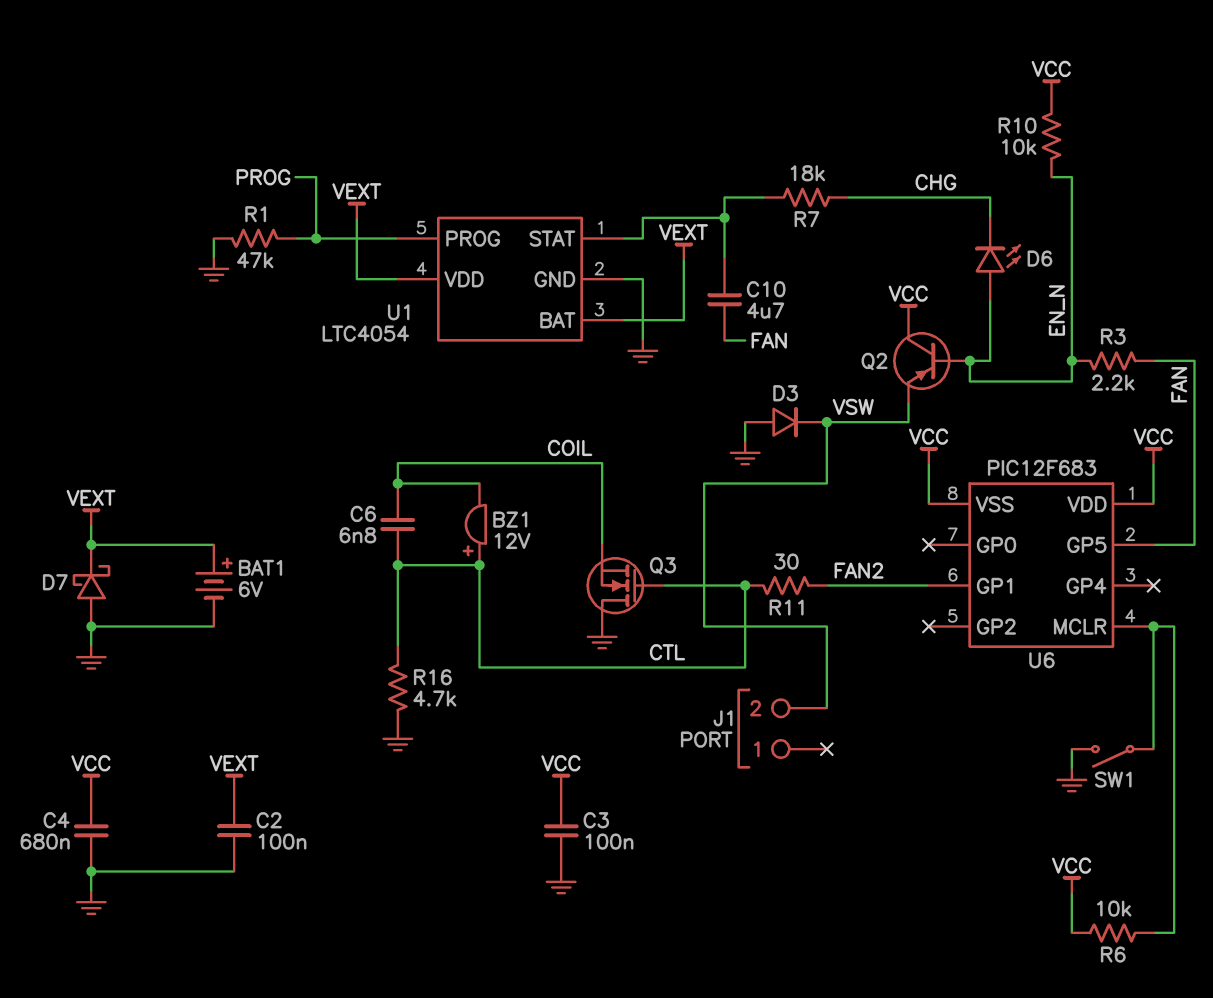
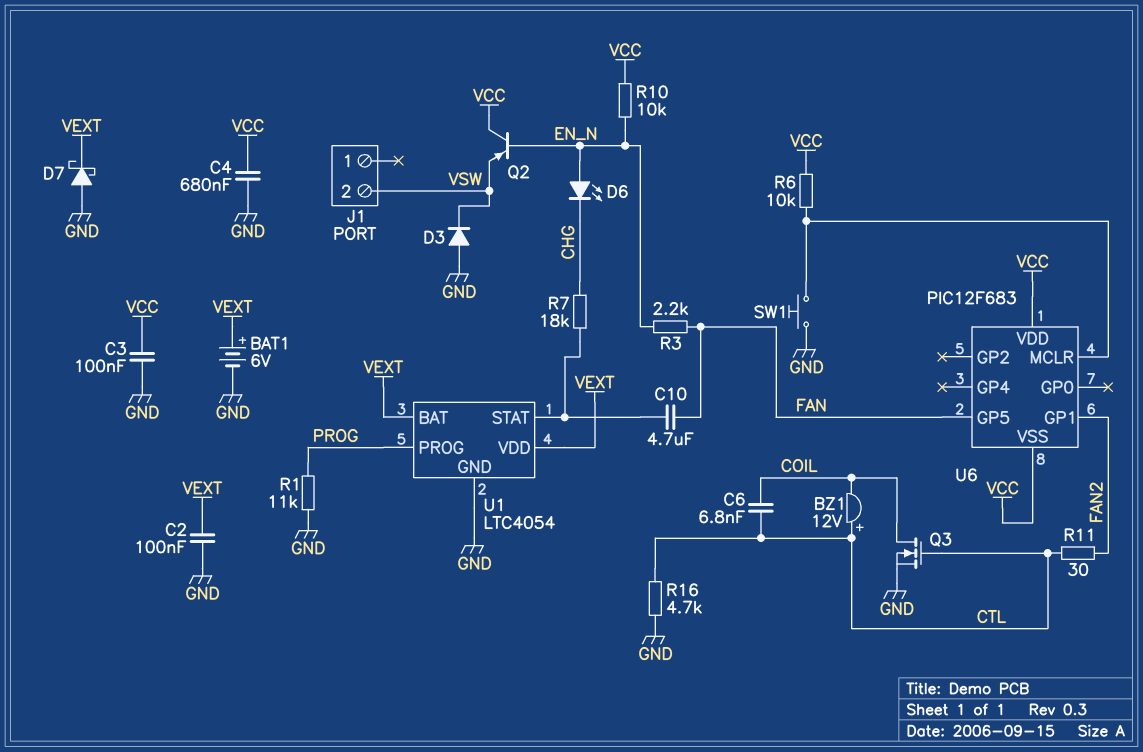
Q3: NMOS (G CTL, D GND, S COIL) -> NMOS (G CTL, D COIL, S GND)
R1: 47k (GND, PROG) -> 11k (GND, PROG)
SW1: switch (GND, U6/MCLR) -> button (GND, U6/MCLR)

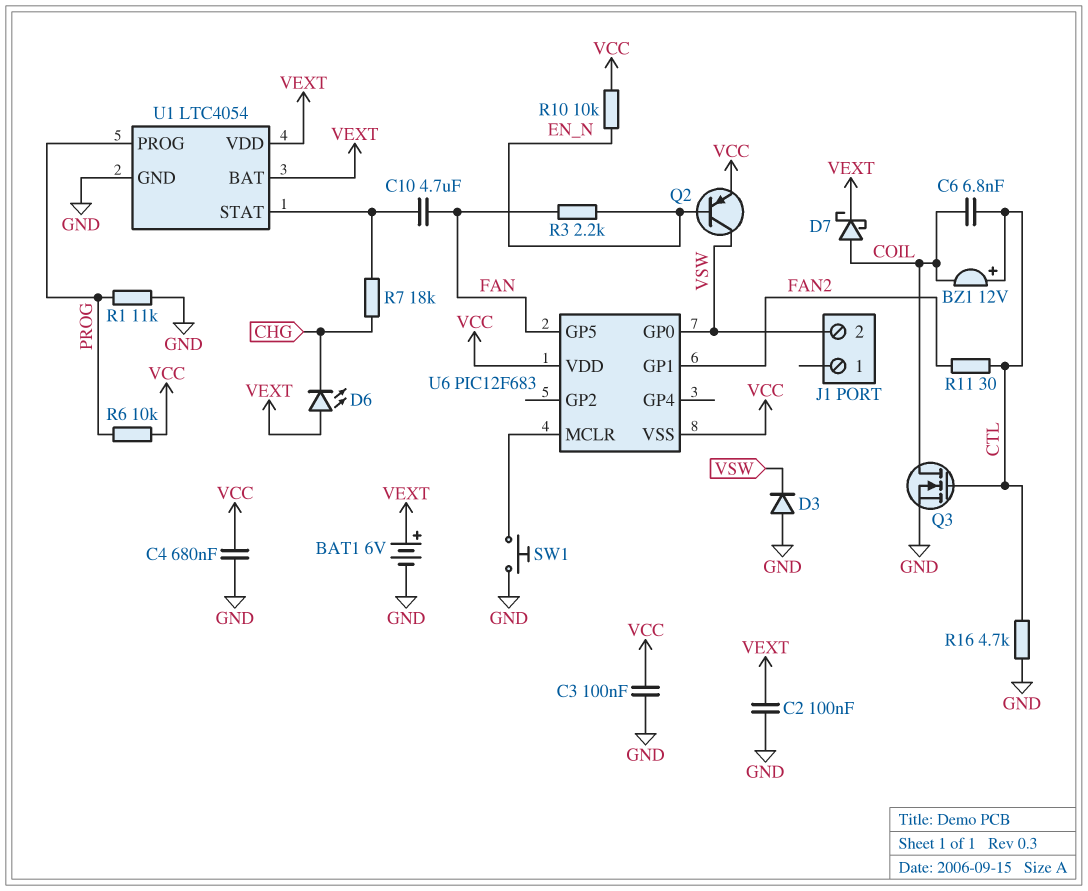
D6: LED (A EN_N, K CHG) -> LED (A VEXT, K CHG)
D7: schottky (A GND, K VEXT) -> schottky (A COIL, K VEXT)
Q2: PNP (B EN_N, C VCC, E VSW) -> PNP (B EN_N, C VSW, E VCC)
R6: 10k (U6/MCLR, VCC) -> 10k (PROG, VCC)
U6 pin GP0: none -> VSW

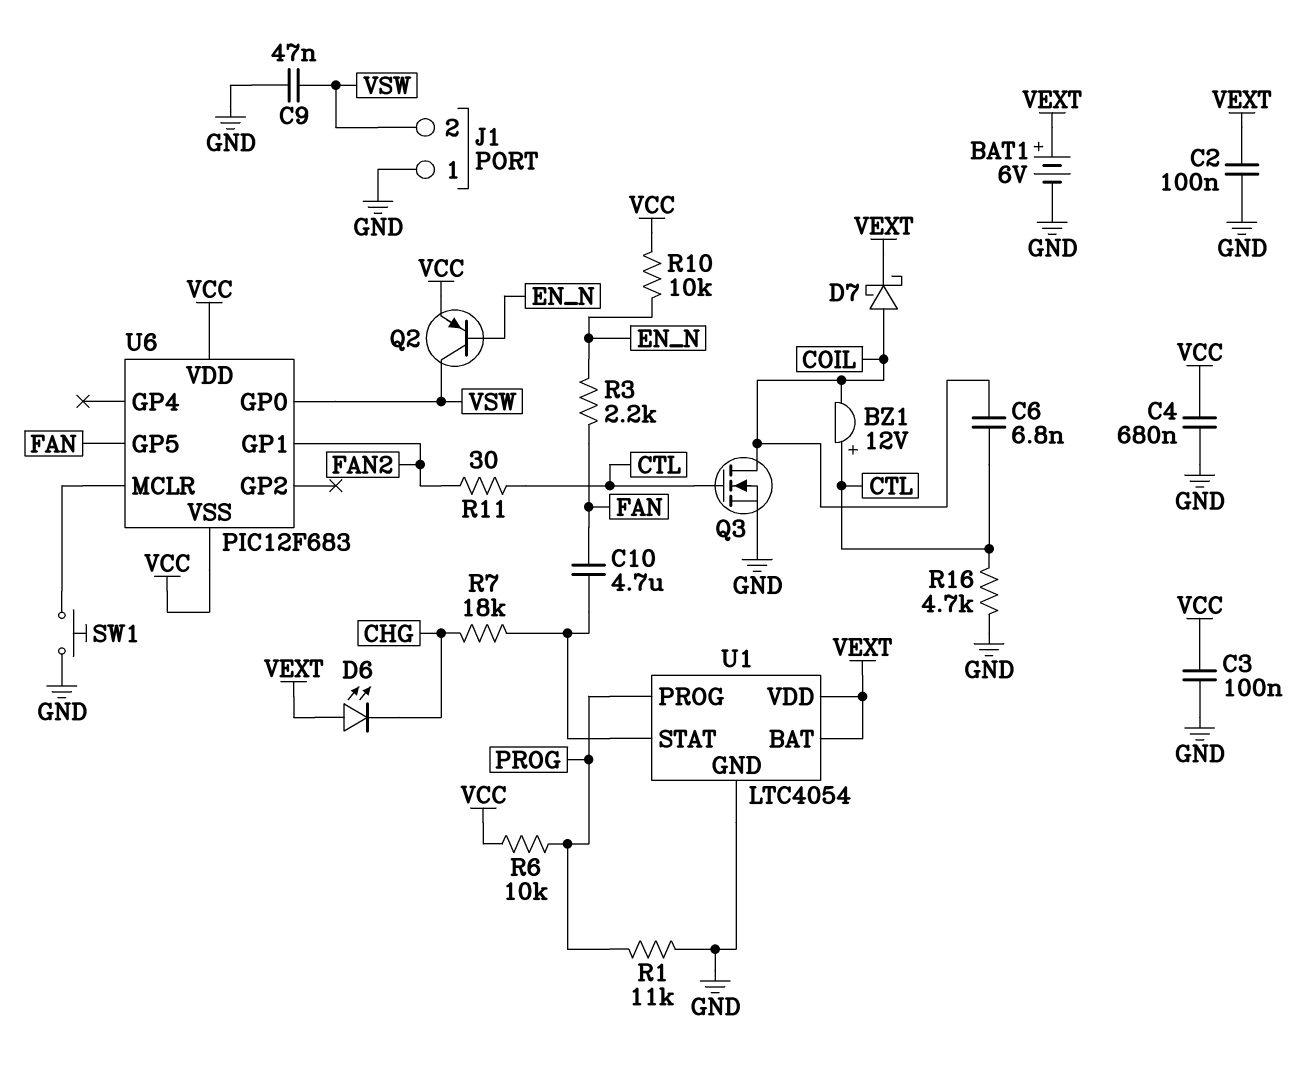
C9: none -> 47nF (GND, VSW)
D3: diode (A GND, K VSW) -> none
J1 pin 1: none -> GND

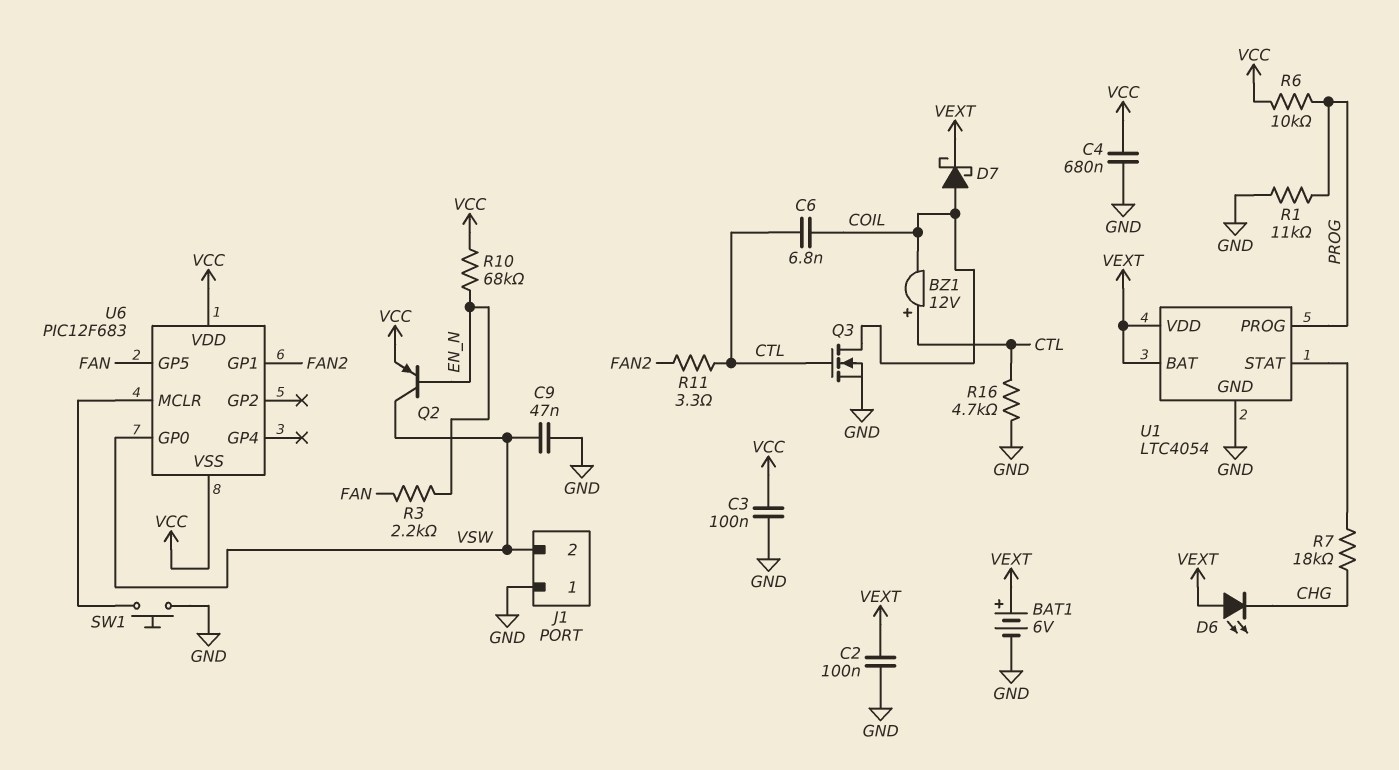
C10: 4.7uF (FAN, U1/STAT) -> none
R10: 10k (EN_N, VCC) -> 68k (EN_N, VCC)
R11: 30 (CTL, FAN2) -> 3.3 (CTL, FAN2)

